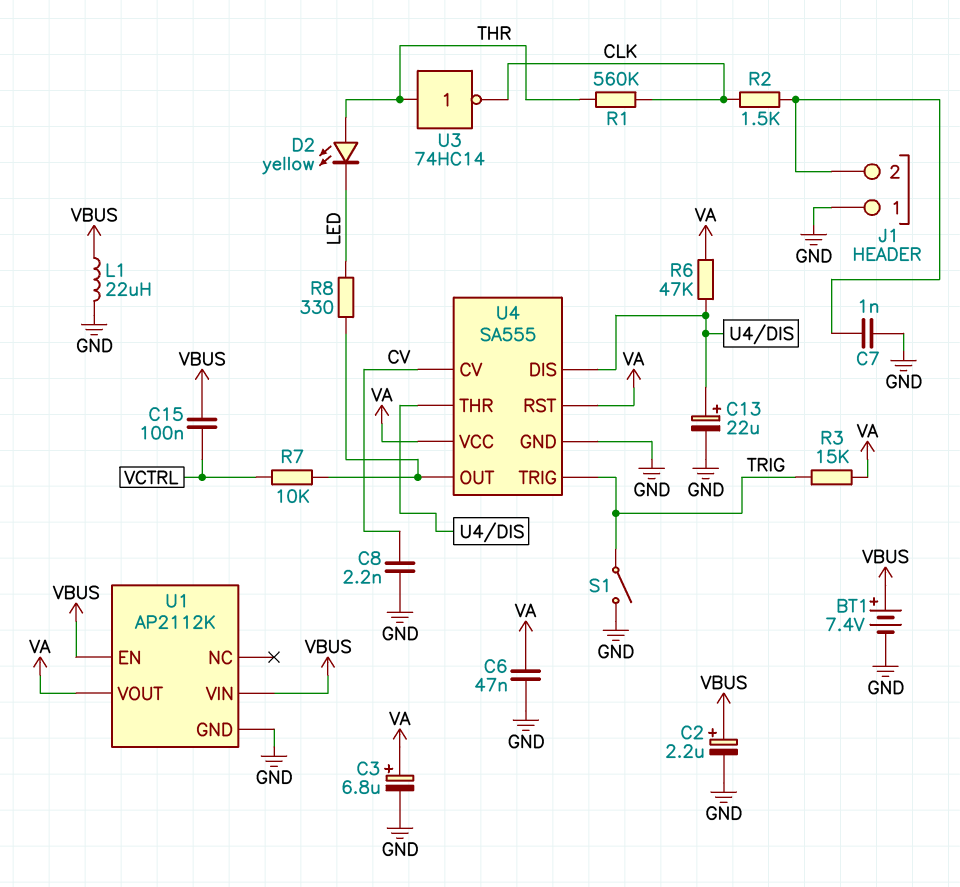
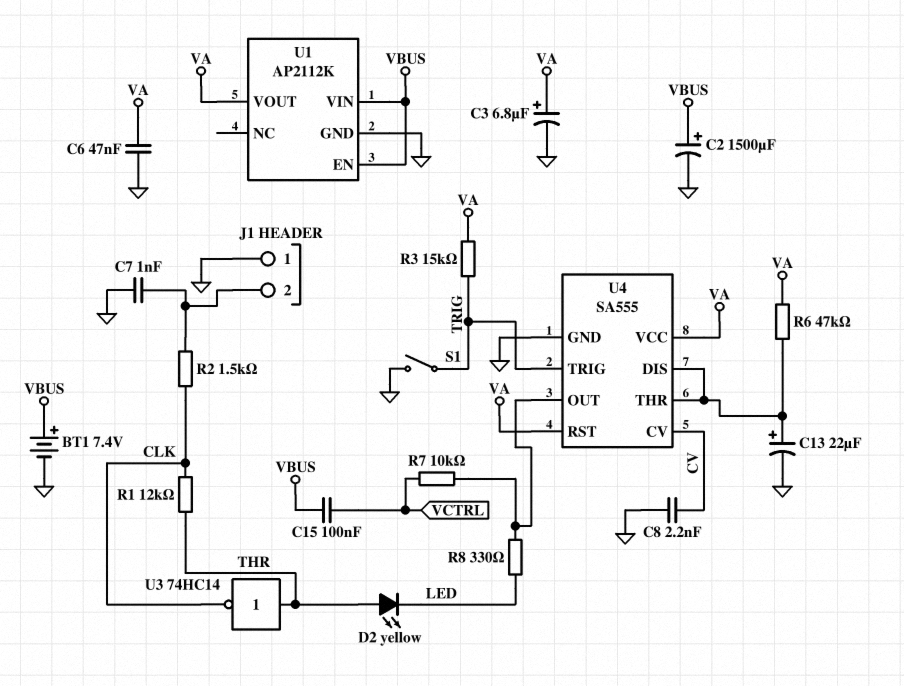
C2: 2.2uF (plus VBUS, minus GND) -> 1500uF (plus VBUS, minus GND)
L1: 22uH (GND, VBUS) -> none
R1: 560k (CLK, THR) -> 12k (CLK, THR)

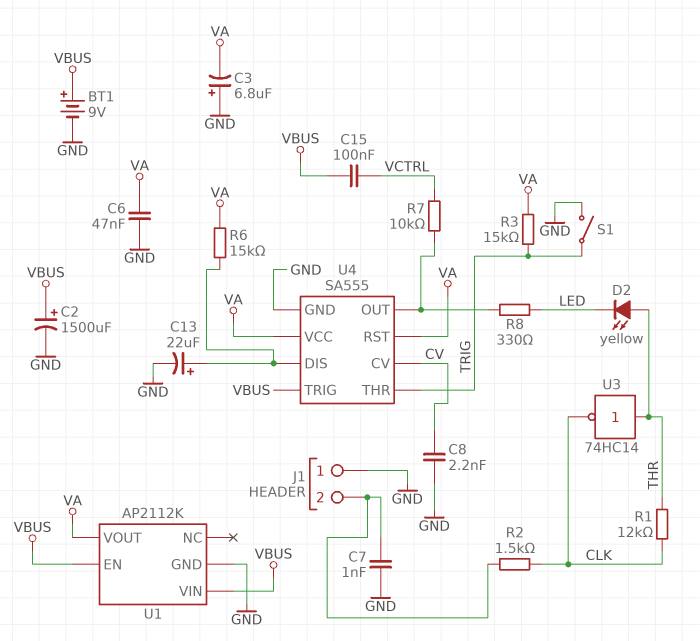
BT1: 7.4V (plus VBUS, minus GND) -> 9V (plus VBUS, minus GND)
C3: 6.8uF (plus VA, minus GND) -> 6.8uF (plus GND, minus VA)
R6: 47k (U4/DIS, VA) -> 15k (U4/DIS, VA)
U4 pin THR: U4/DIS -> TRIG
U4 pin TRIG: TRIG -> VBUS

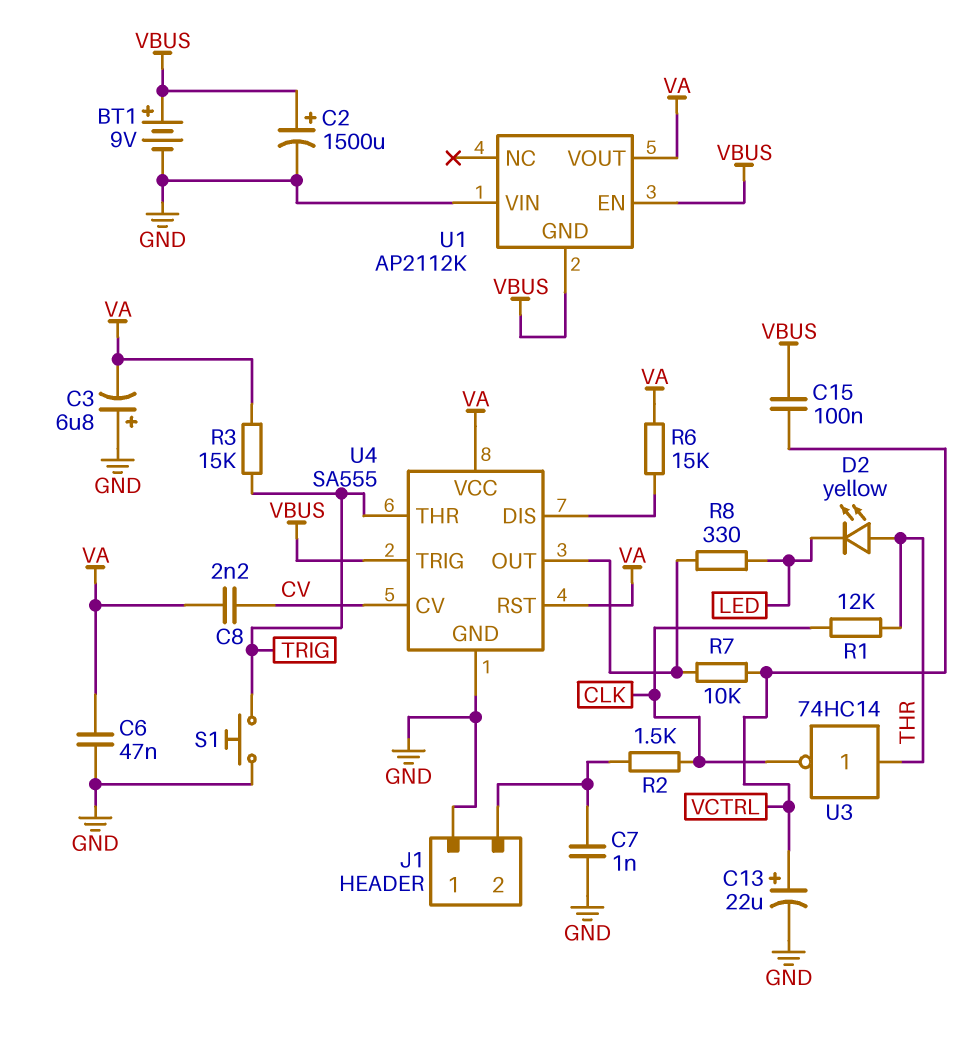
C8: 2.2nF (CV, GND) -> 2.2nF (CV, VA)
C13: 22uF (plus U4/DIS, minus GND) -> 22uF (plus VCTRL, minus GND)
S1: switch (GND, TRIG) -> button (GND, TRIG)
U1 pin GND: GND -> VBUS
U1 pin VIN: VBUS -> GND

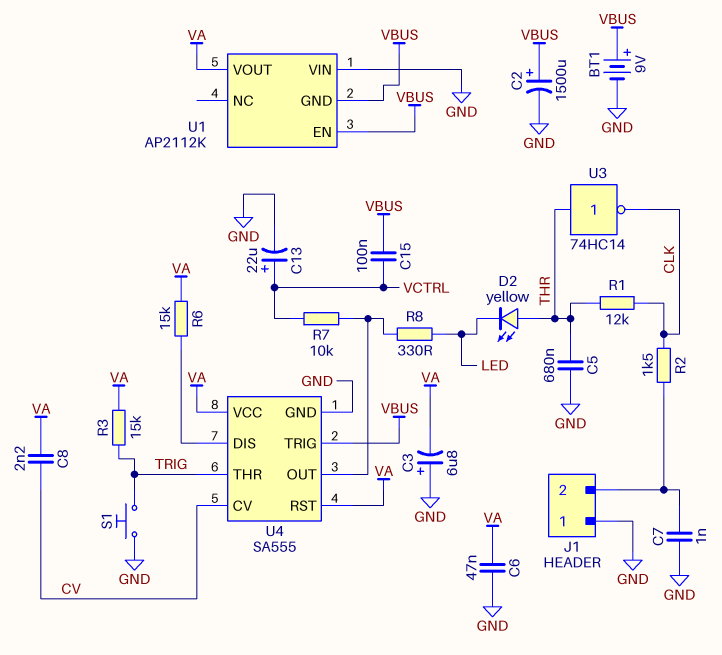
C5: none -> 680nF (GND, THR)

